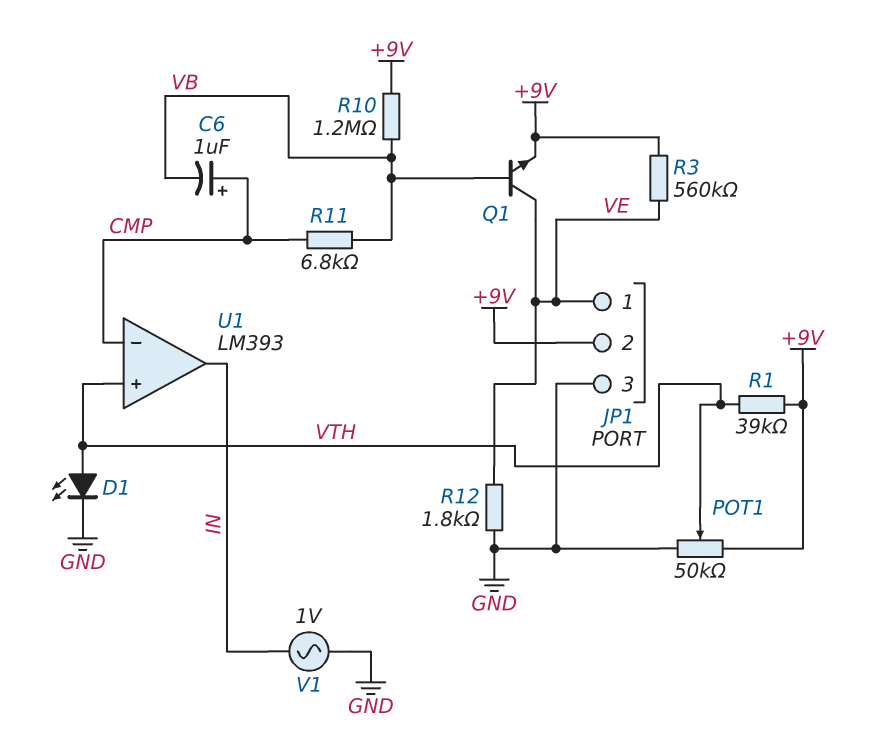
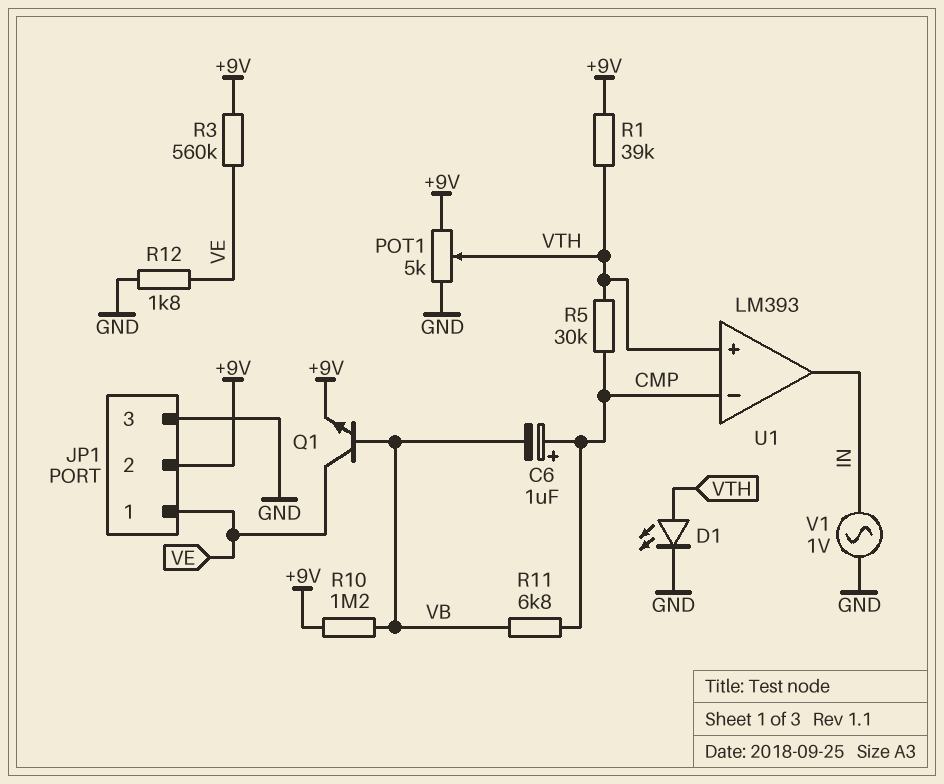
POT1: 50k (+9V, GND, wiper VTH) -> 5k (+9V, GND, wiper VTH)
R5: none -> 30k (CMP, VTH)

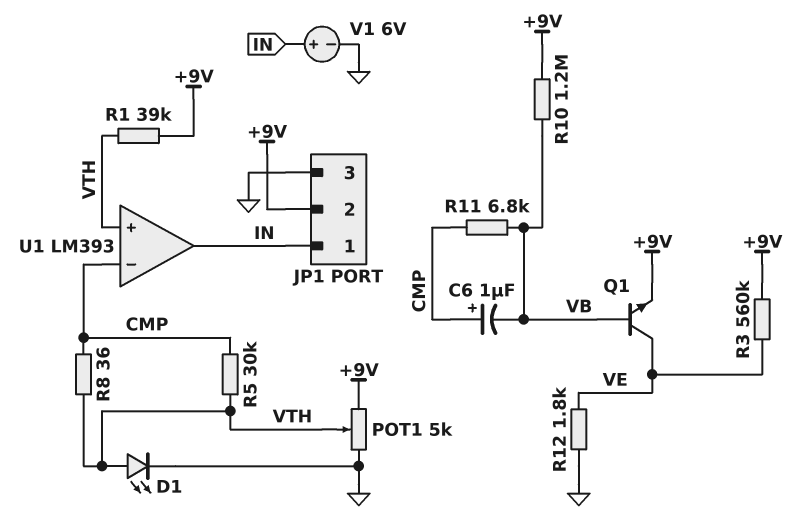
JP1 pin 1: VE -> IN
R8: none -> 36 (CMP, VTH)
V1: AC 1V (GND, IN) -> 6V (plus IN, minus GND)

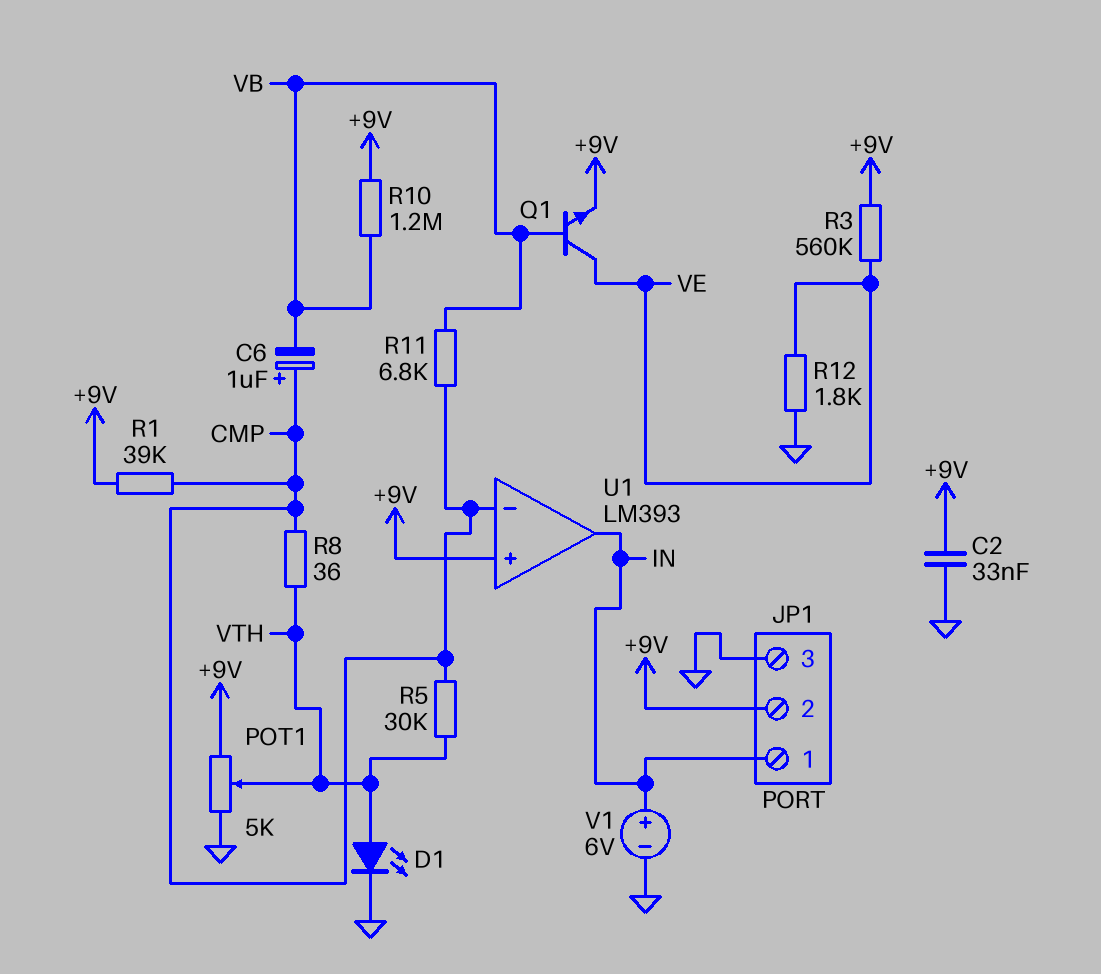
C2: none -> 33nF (+9V, GND)
R1: 39k (+9V, VTH) -> 39k (+9V, CMP)
U1 pin in+: VTH -> +9V

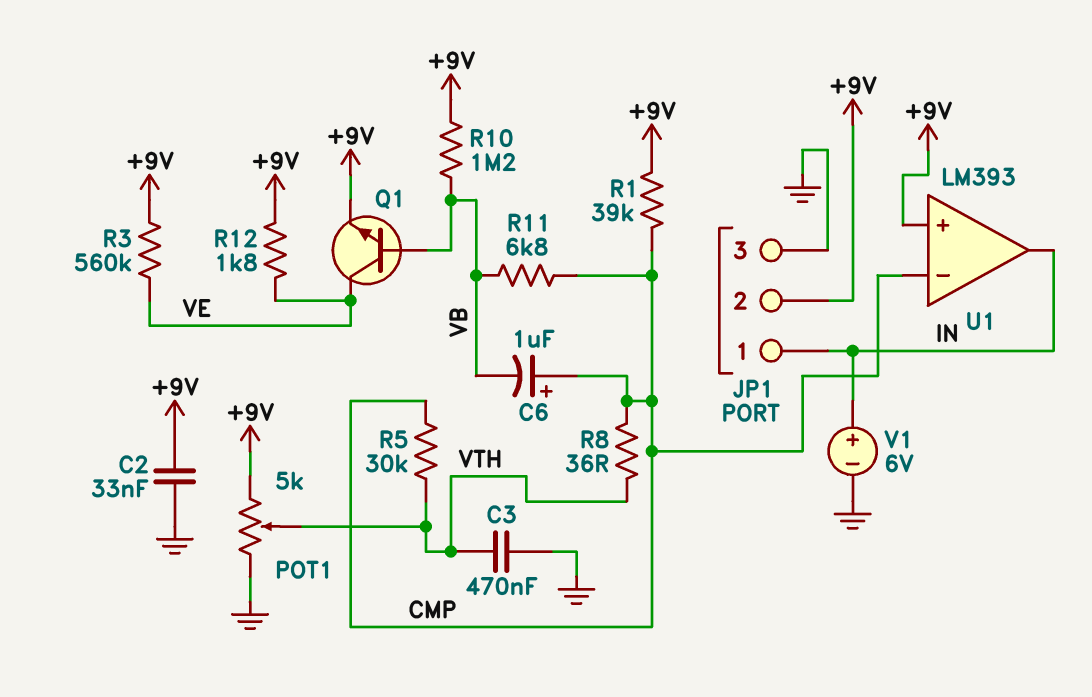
C3: none -> 470nF (GND, VTH)
D1: LED (A VTH, K GND) -> none
R12: 1.8k (GND, VE) -> 1.8k (+9V, VE)

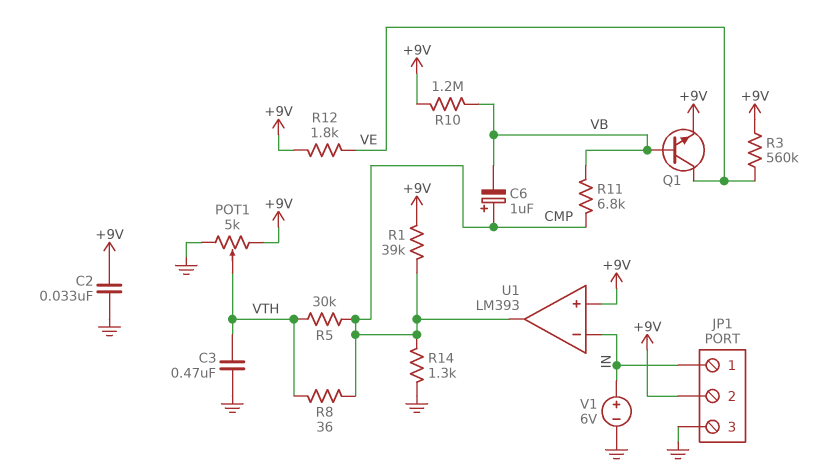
R14: none -> 1.3k (CMP, GND)
U1 pin in-: CMP -> IN
U1 pin out: IN -> CMP

